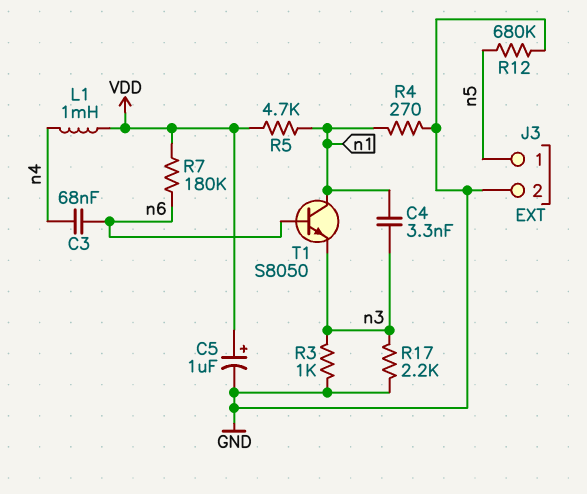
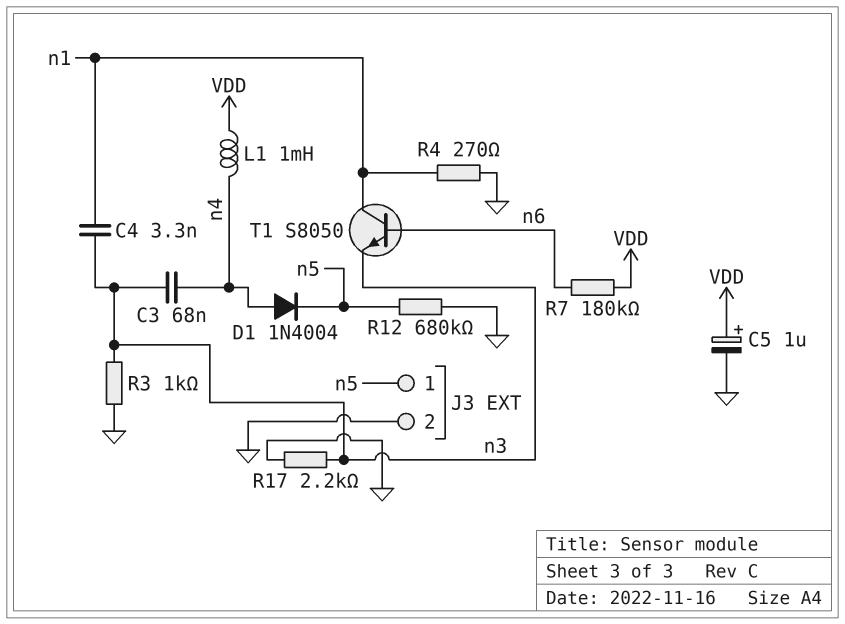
C3: 68nF (n4, n6) -> 68nF (n3, n4)
D1: none -> diode 1N4004 (A n4, K n5)
R5: 4.7k (VDD, n1) -> none

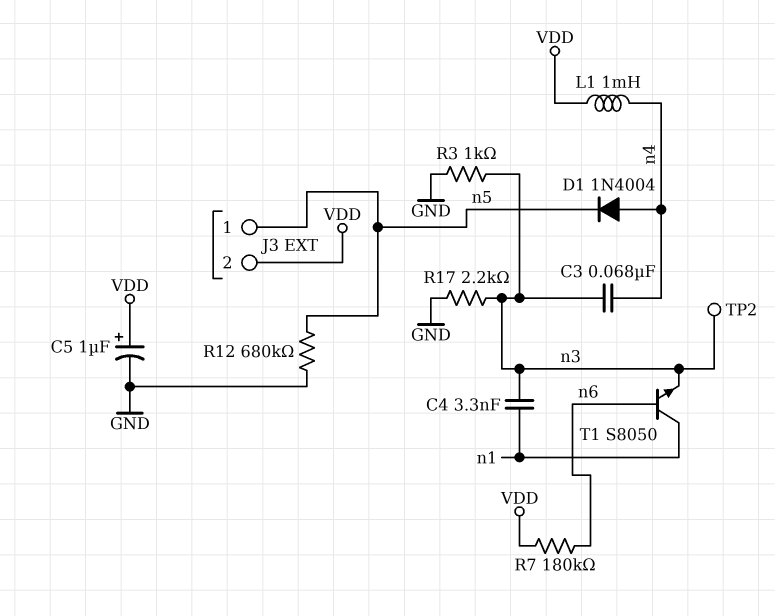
J3 pin 2: GND -> VDD
R4: 270 (GND, n1) -> none
TP2: none -> test point (n3)

